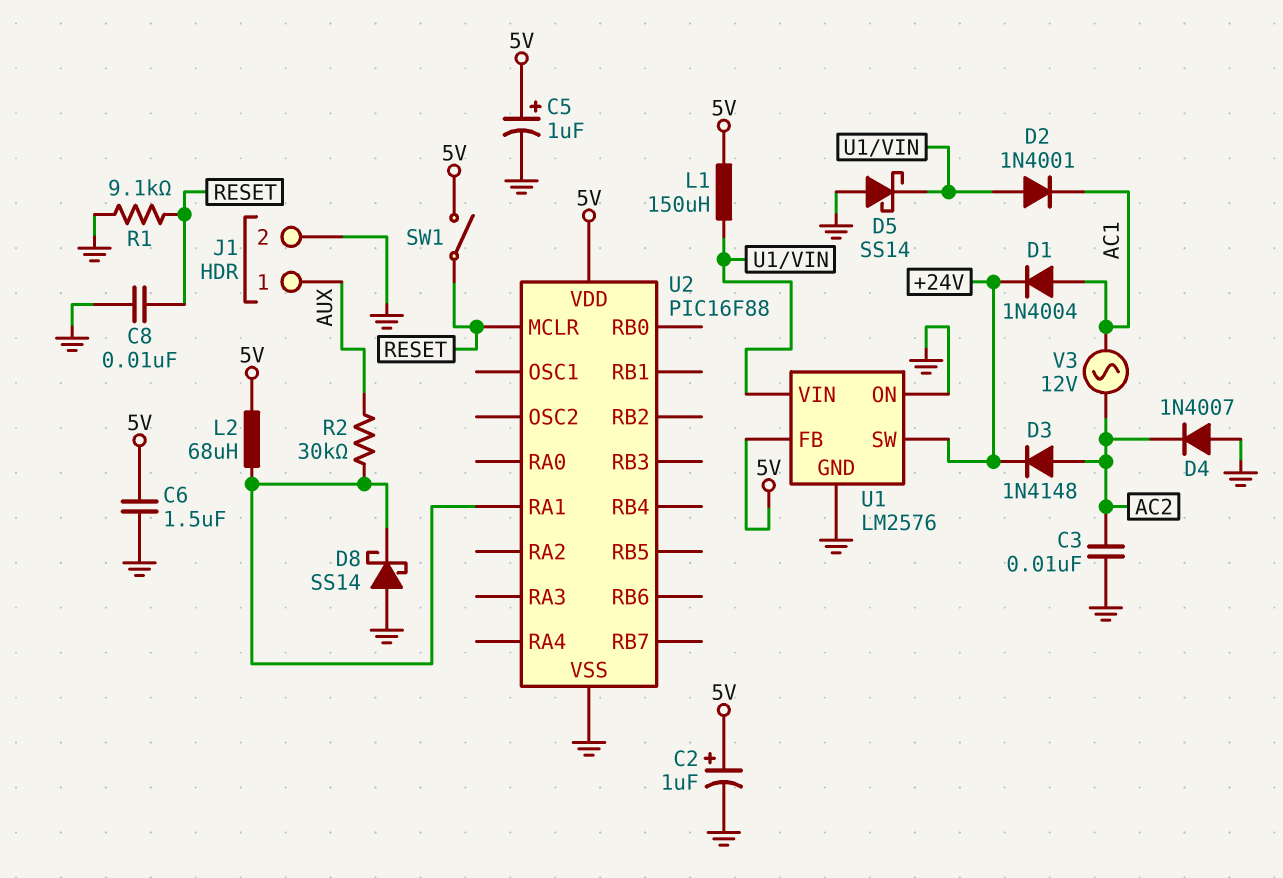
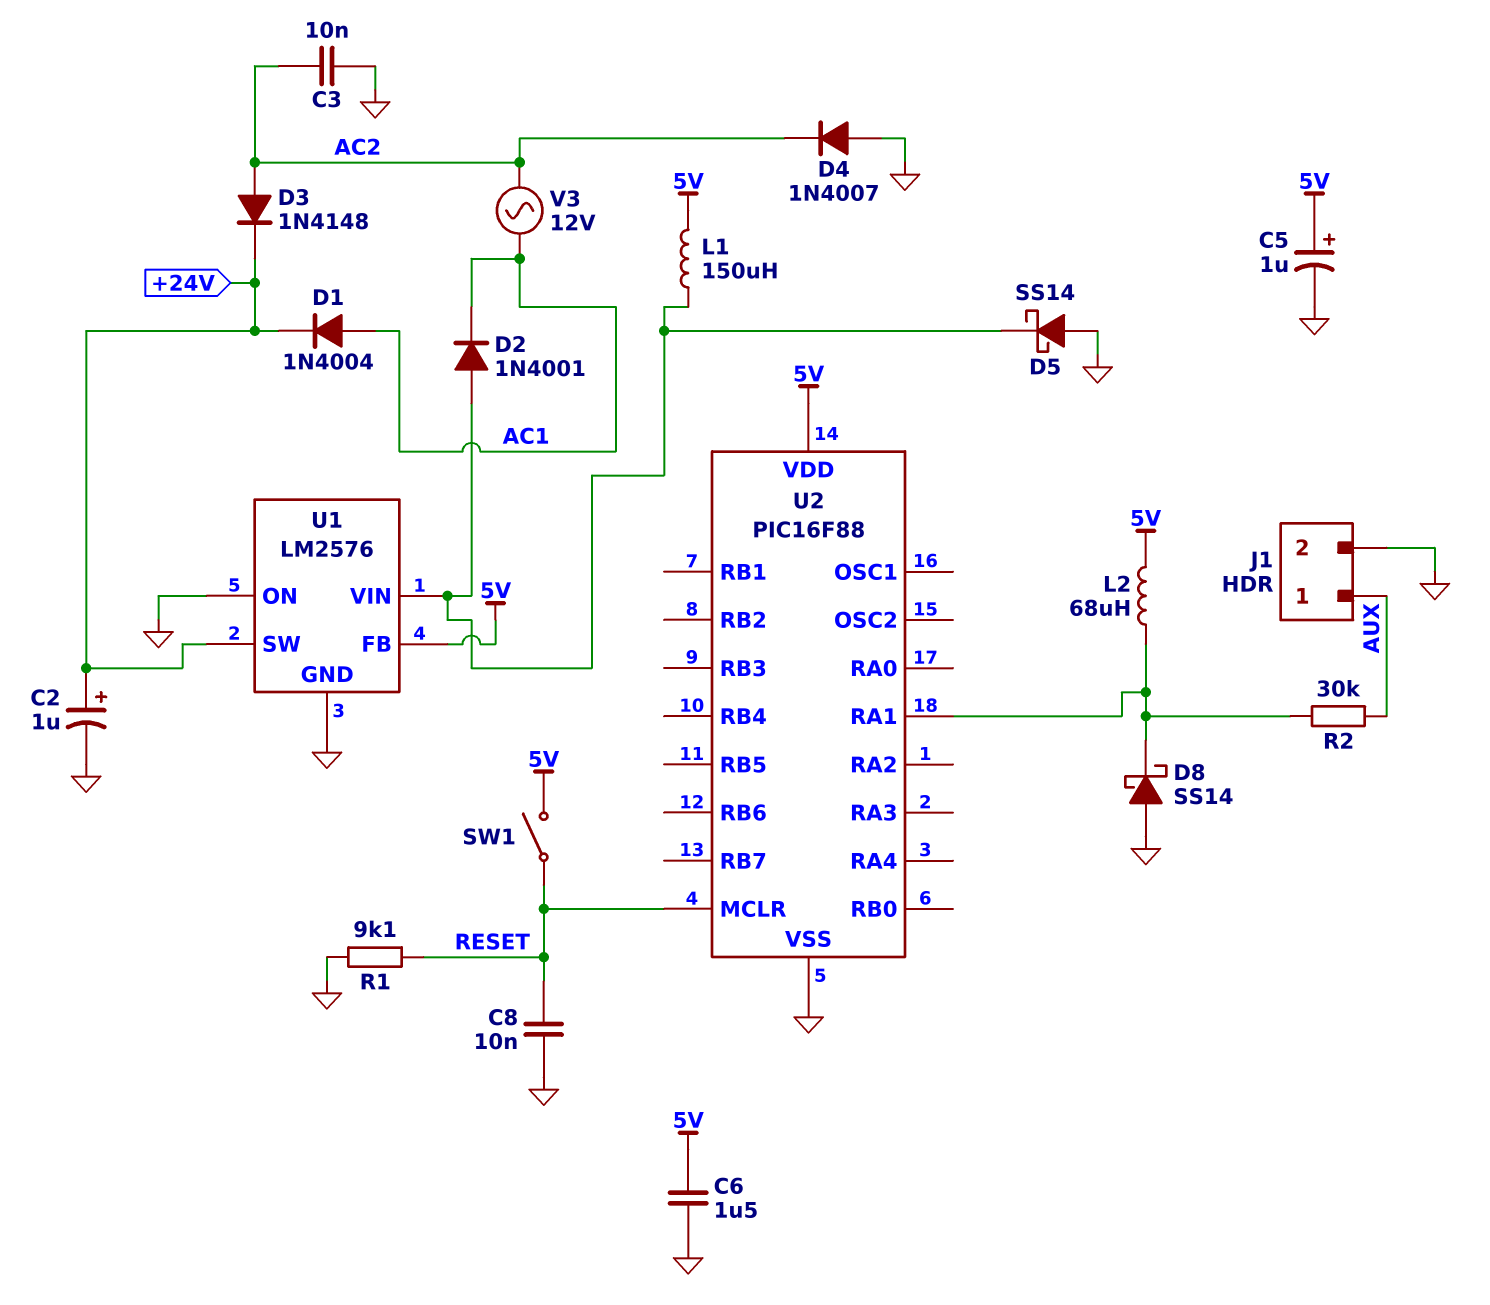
C2: 1uF (plus 5V, minus GND) -> 1uF (plus +24V, minus GND)

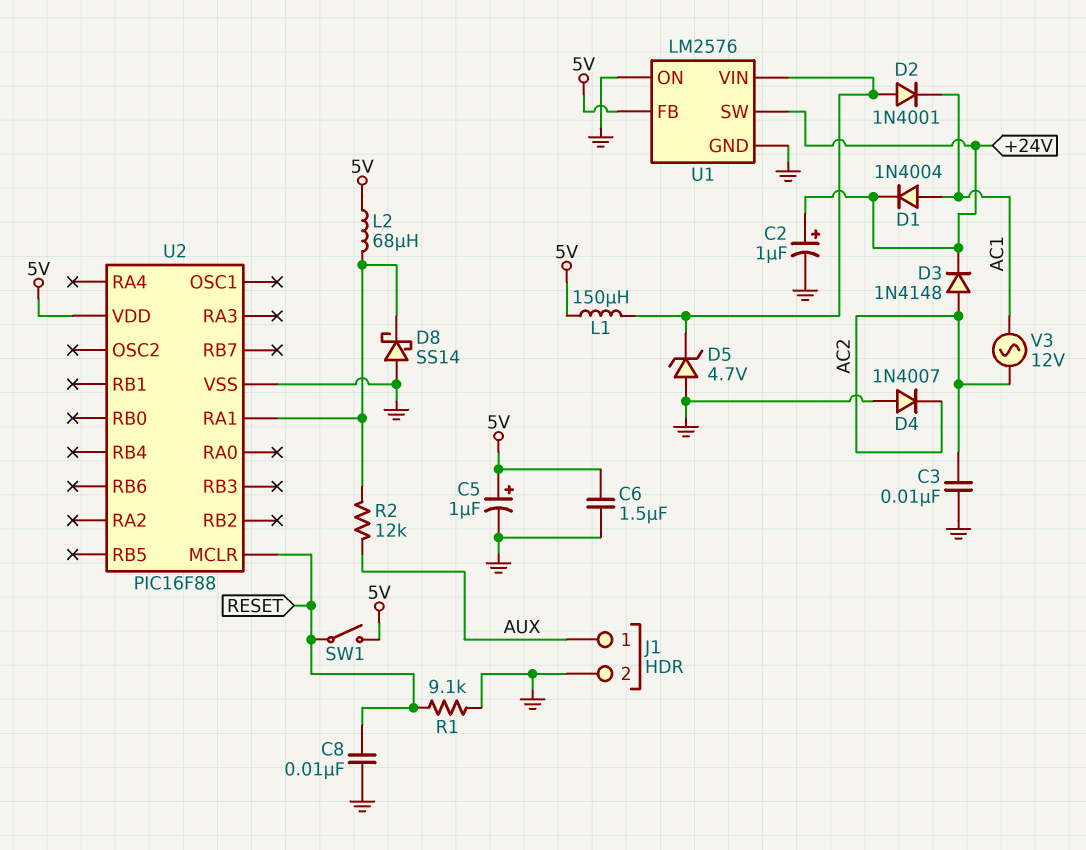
D5: schottky SS14 (A GND, K U1/VIN) -> zener 4.7V (A GND, K U1/VIN)
R2: 30k (AUX, U2/RA1) -> 12k (AUX, U2/RA1)

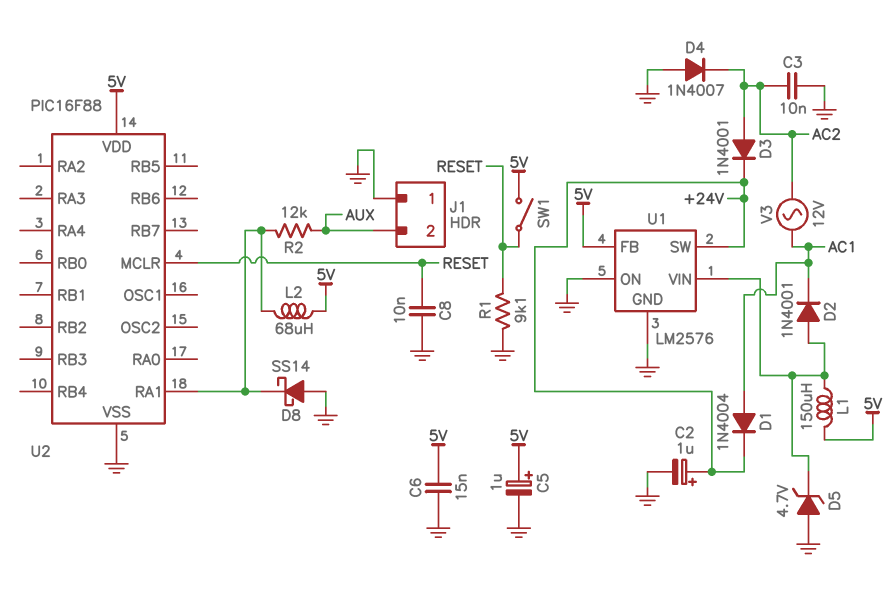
C6: 1.5uF (5V, GND) -> 15nF (5V, GND)
D3: diode 1N4148 (A AC2, K +24V) -> diode 1N4001 (A AC2, K +24V)
J1 pin 1: AUX -> GND
J1 pin 2: GND -> AUX

